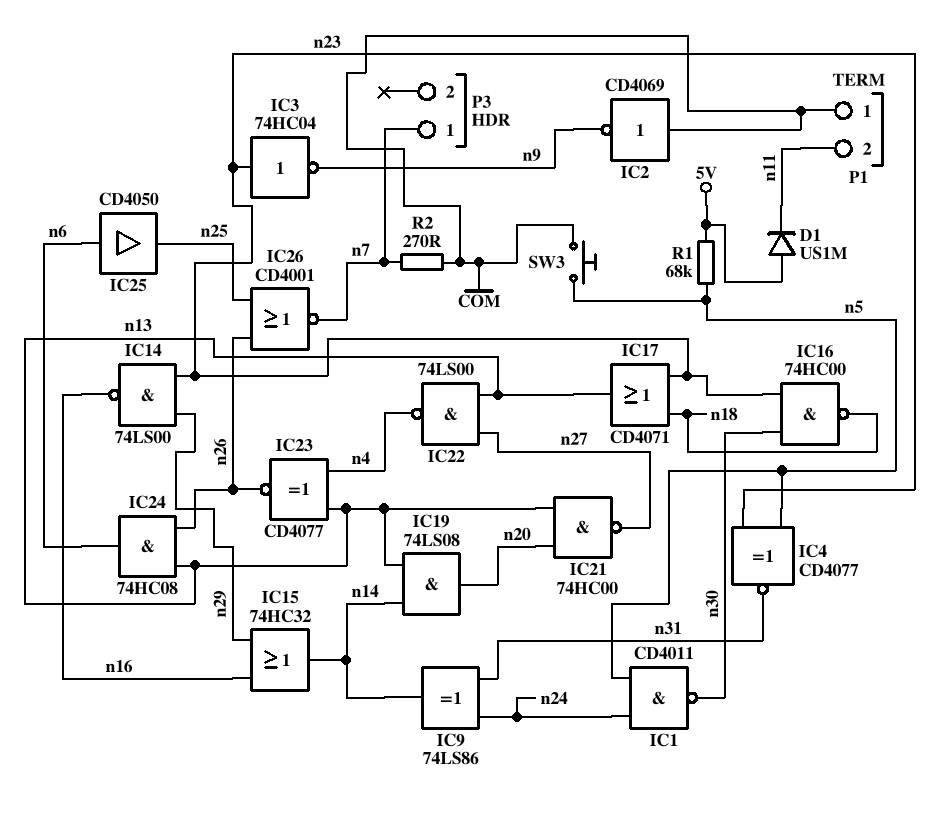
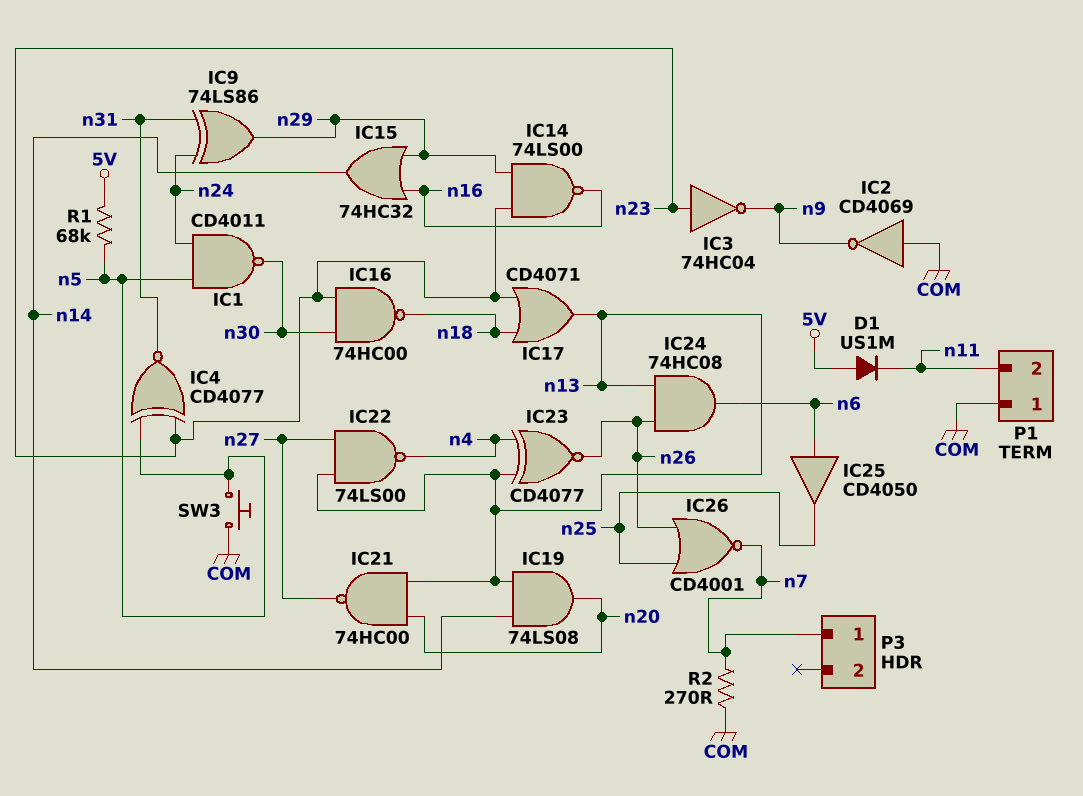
IC9: XOR 74LS86 (in n24, in n31, out n14) -> XOR 74LS86 (in n24, in n31, out n29)

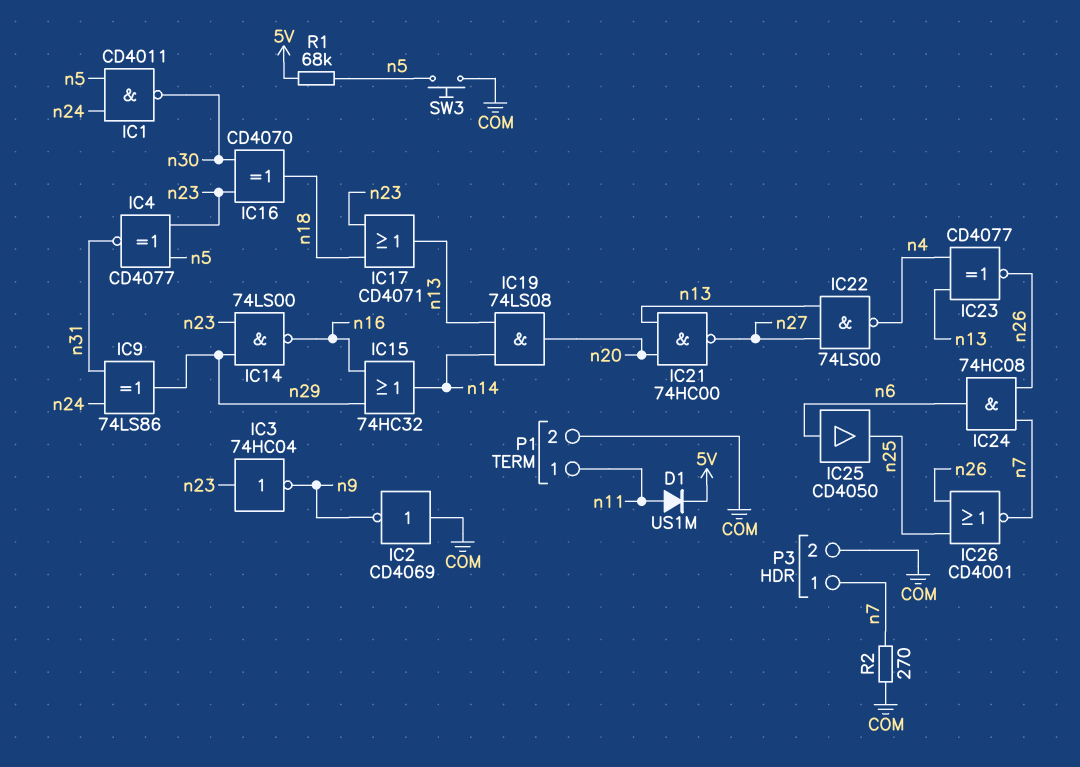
D1: diode US1M (A 5V, K n11) -> diode US1M (A n11, K 5V)
IC16: NAND 74HC00 (in n23, in n30, out n18) -> XOR CD4070 (in n23, in n30, out n18)
IC24: AND 74HC08 (in n13, in n26, out n6) -> AND 74HC08 (in n7, in n26, out n6)
P1 pin 1: COM -> n11
P1 pin 2: n11 -> COM
P3 pin 2: none -> COM

